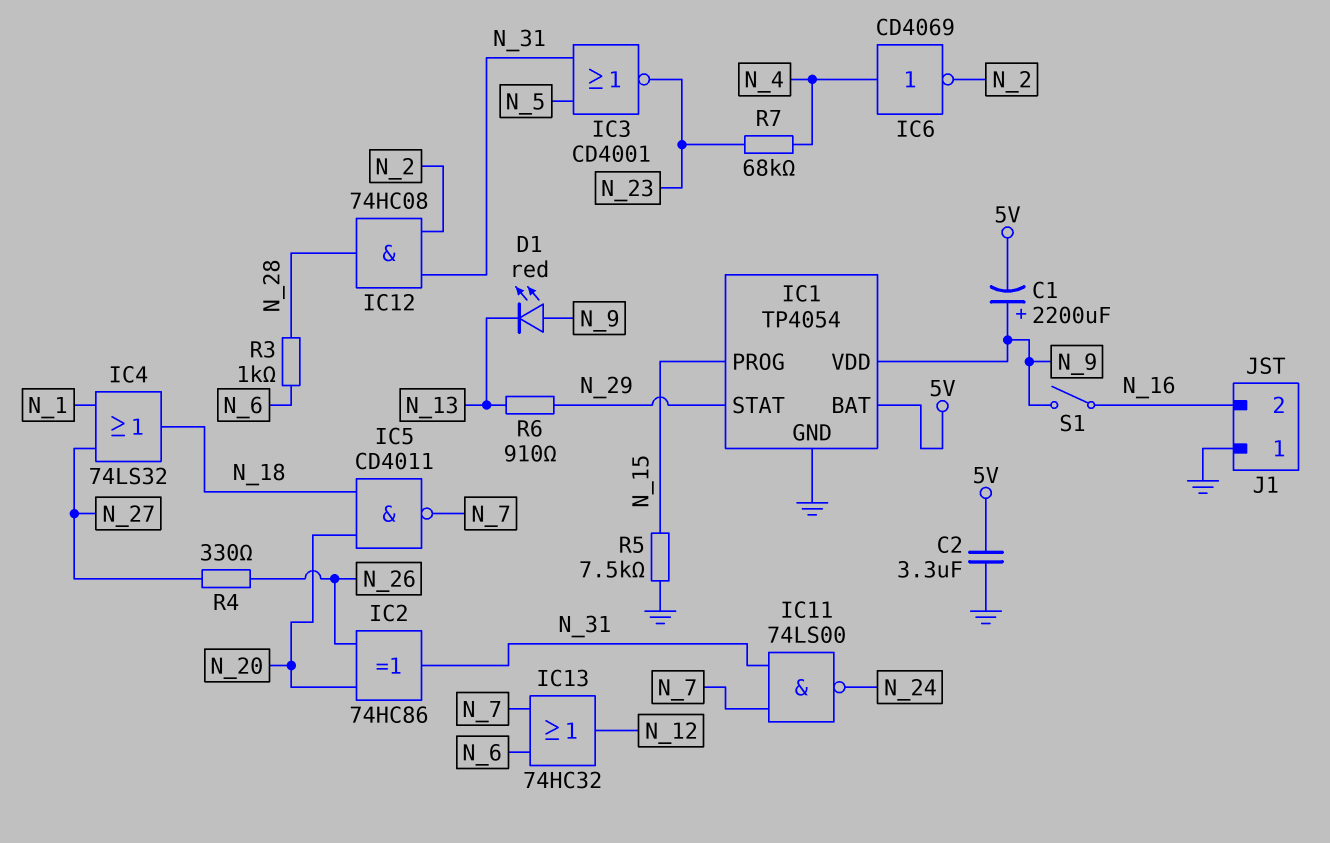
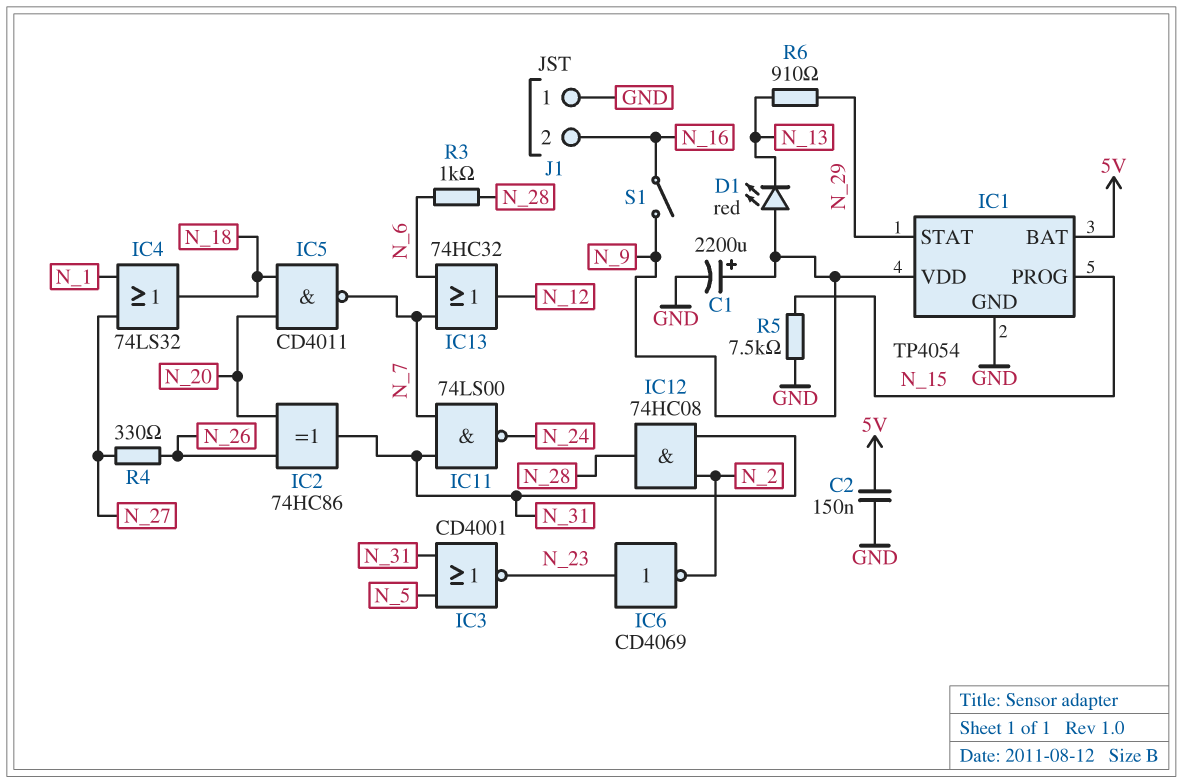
C1: 2200uF (plus N_9, minus 5V) -> 2200uF (plus N_9, minus GND)
C2: 3.3uF (5V, GND) -> 150nF (5V, GND)
IC6: NOT CD4069 (in N_4, out N_2) -> NOT CD4069 (in N_23, out N_2)
R7: 68k (N_4, N_23) -> none

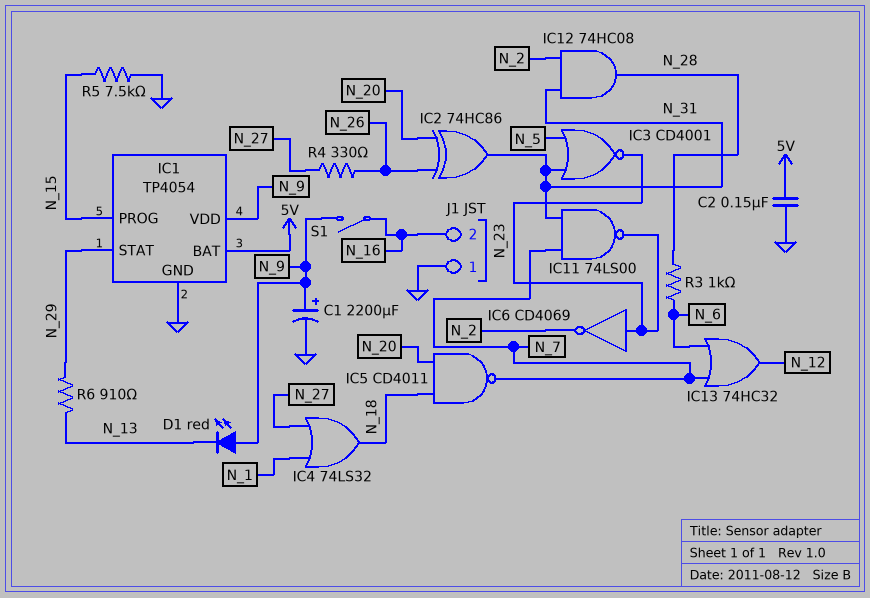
IC11: NAND 74LS00 (in N_7, in N_31, out N_24) -> NAND 74LS00 (in N_7, in N_31, out N_23)

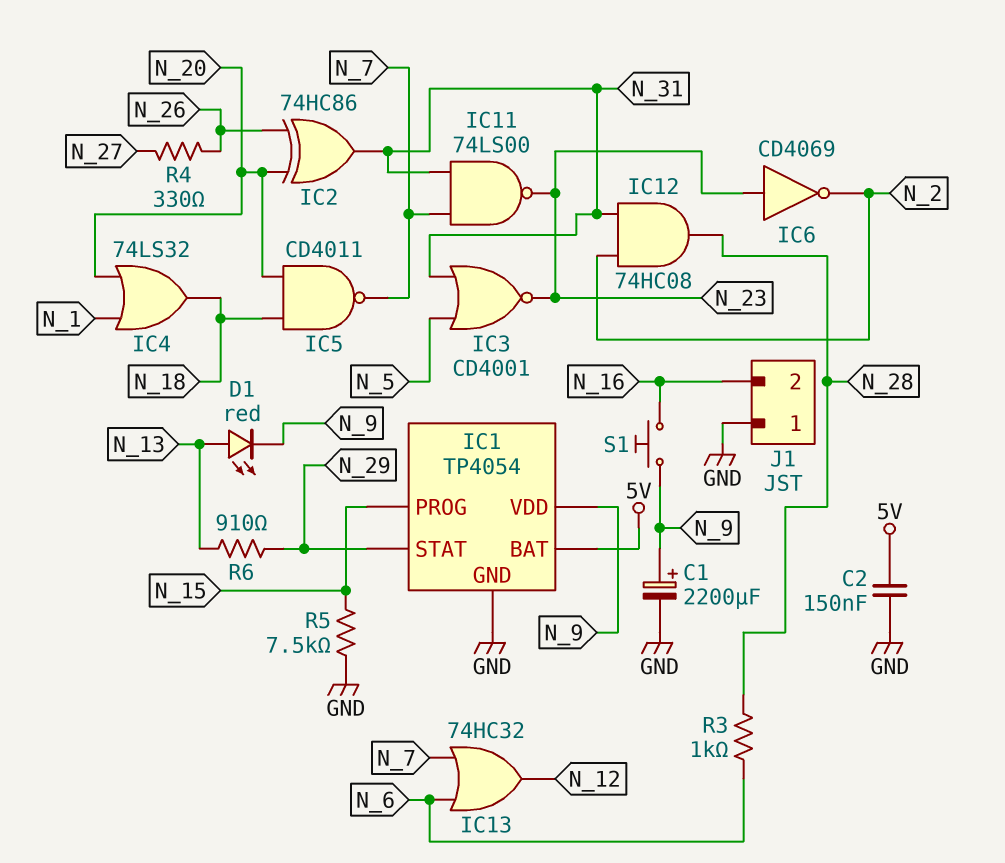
D1: LED red (A N_9, K N_13) -> LED red (A N_13, K N_9)
IC4: OR 74LS32 (in N_1, in N_27, out N_18) -> OR 74LS32 (in N_1, in N_20, out N_18)
S1: switch (N_9, N_16) -> button (N_9, N_16)

